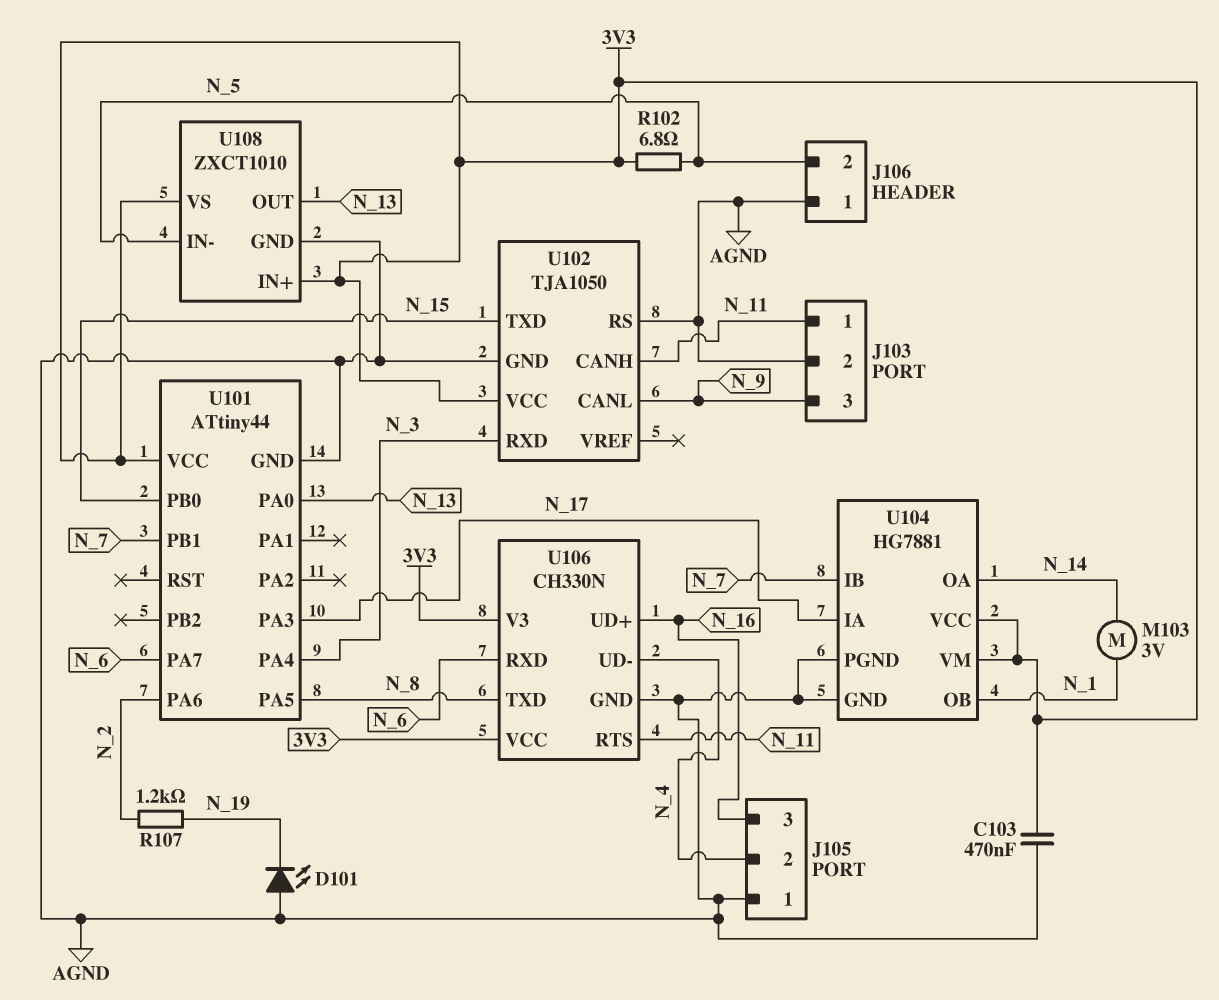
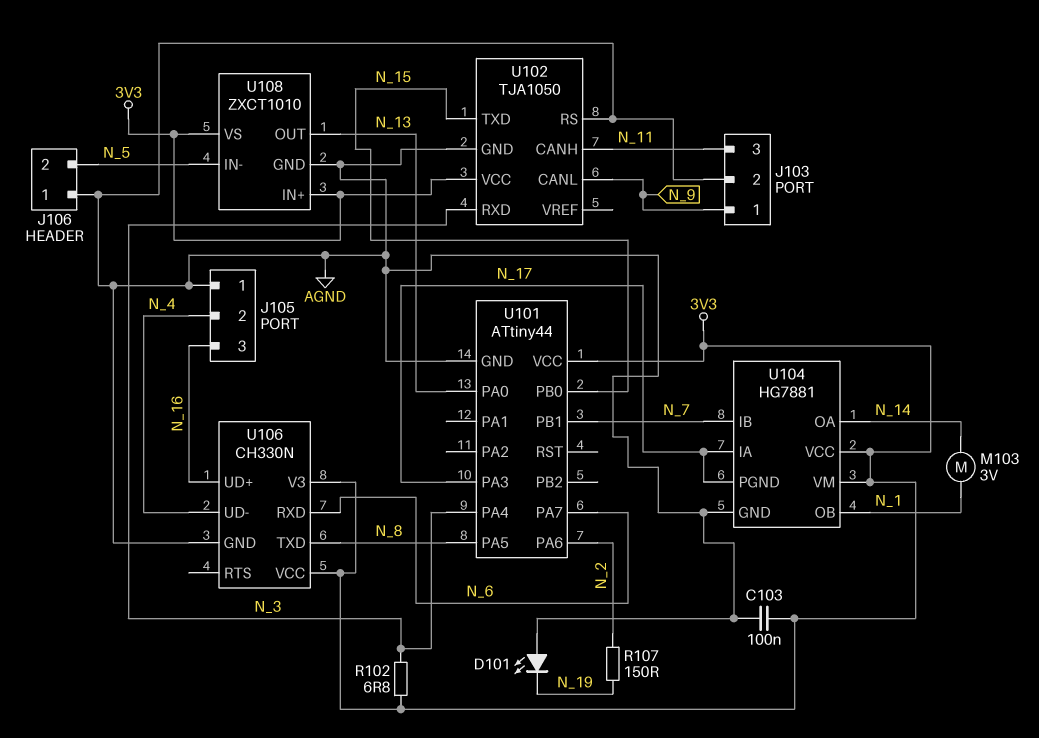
C103: 470nF (3V3, AGND) -> 100nF (3V3, AGND)
J103 pin 1: N_11 -> N_9
J103 pin 3: N_9 -> N_11
R102: 6.8 (3V3, N_5) -> 6.8 (3V3, N_3)
R107: 1.2k (N_2, N_19) -> 150 (N_2, N_19)
U104 pin PGND: AGND -> N_17
U106 pin RTS: N_11 -> none

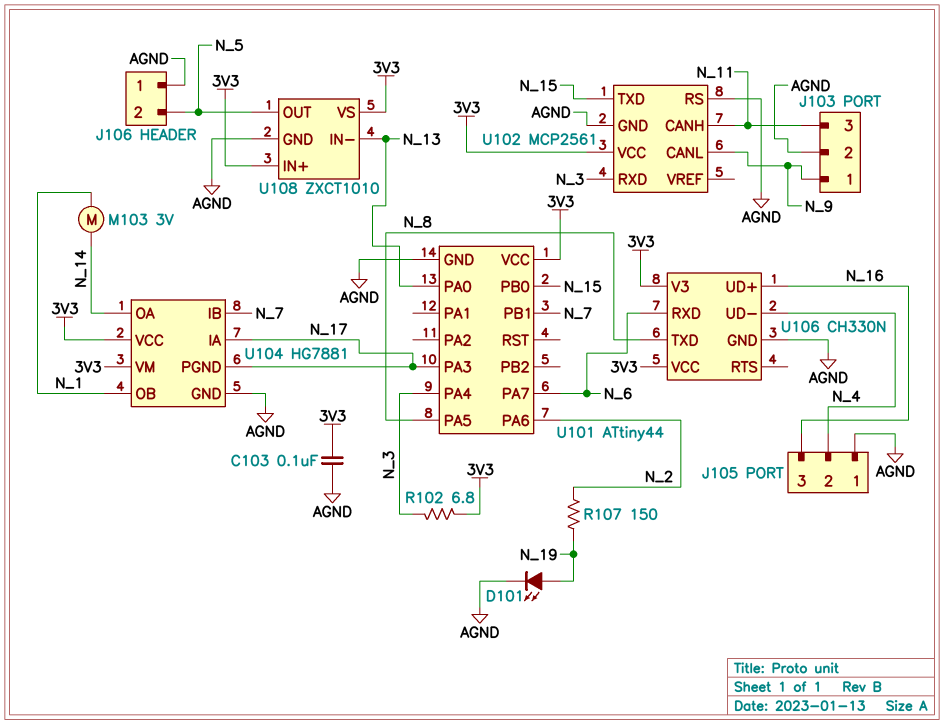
D101: LED (A AGND, K N_19) -> LED (A N_19, K AGND)
U102: TJA1050 -> MCP2561
U108 pin IN-: N_5 -> N_13
U108 pin OUT: N_13 -> N_5

